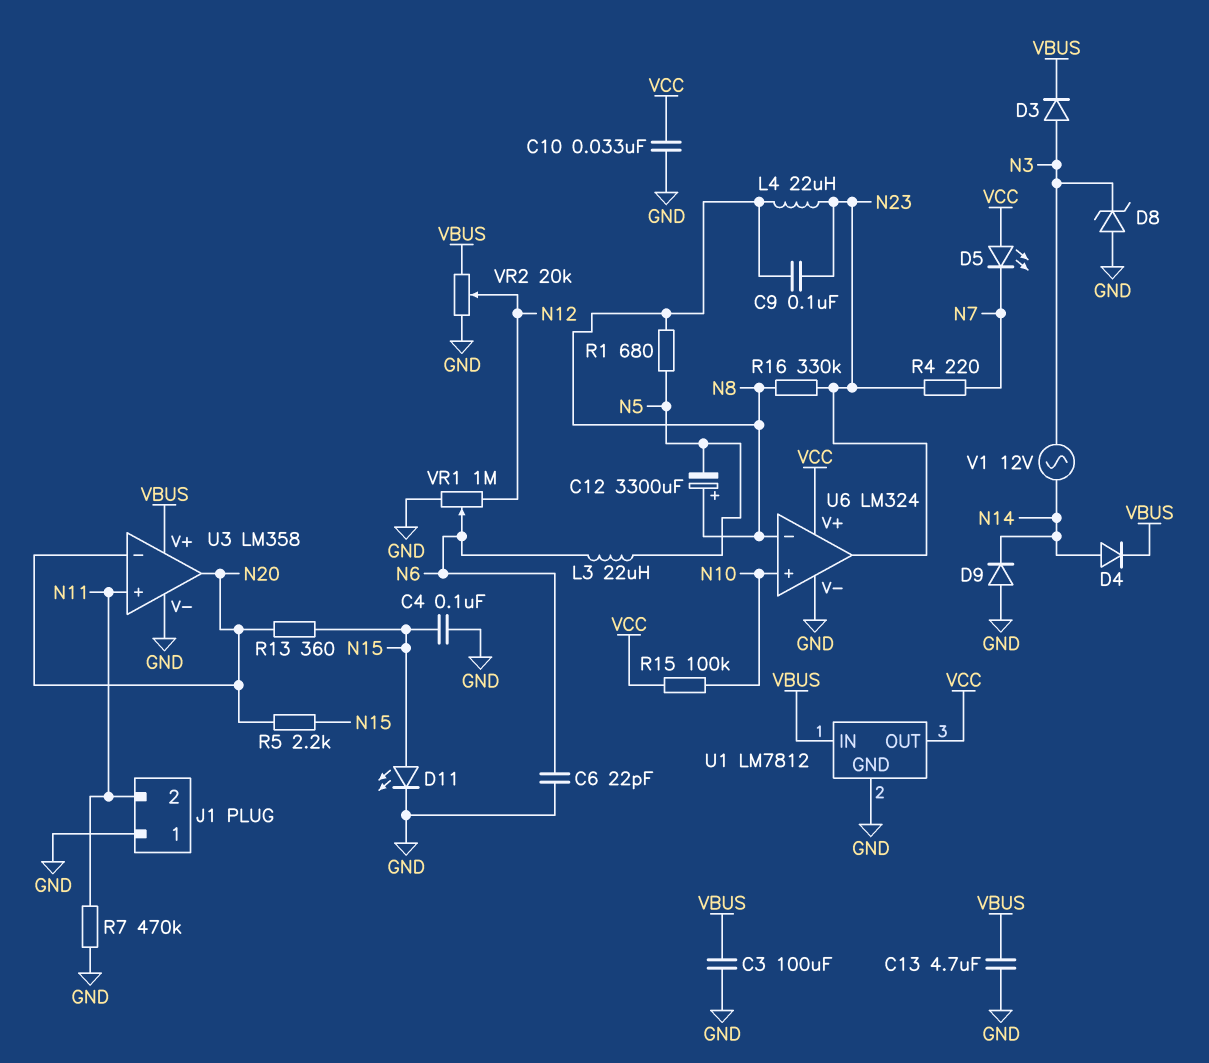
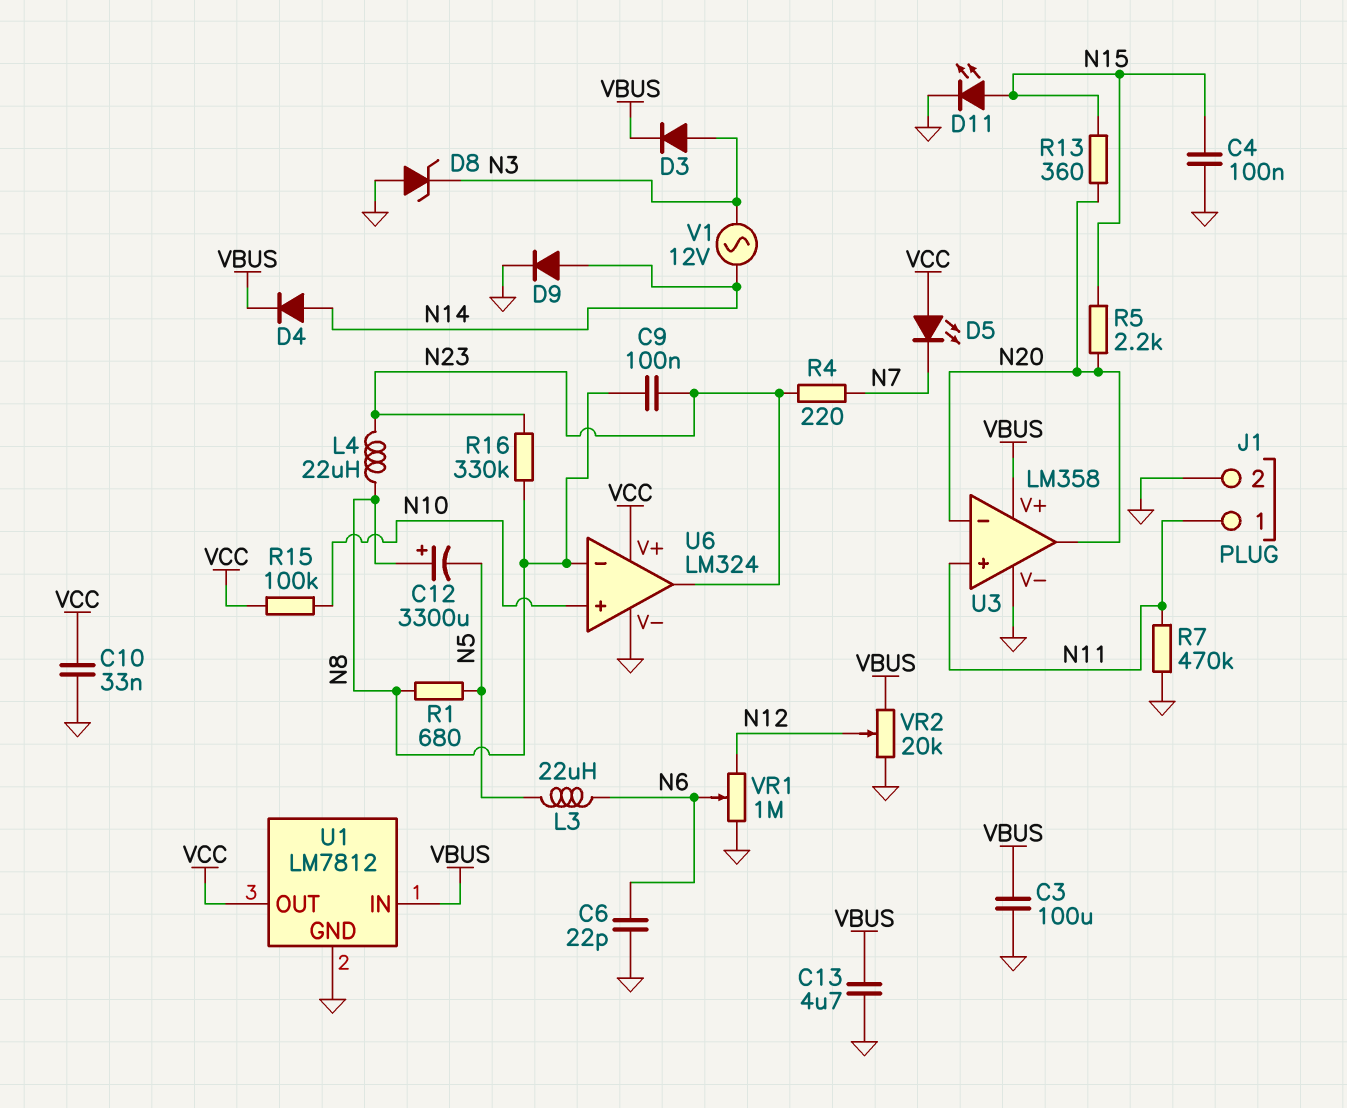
D9: diode (A GND, K N14) -> diode (A N14, K GND)
J1 pin 1: GND -> N11
J1 pin 2: N11 -> GND

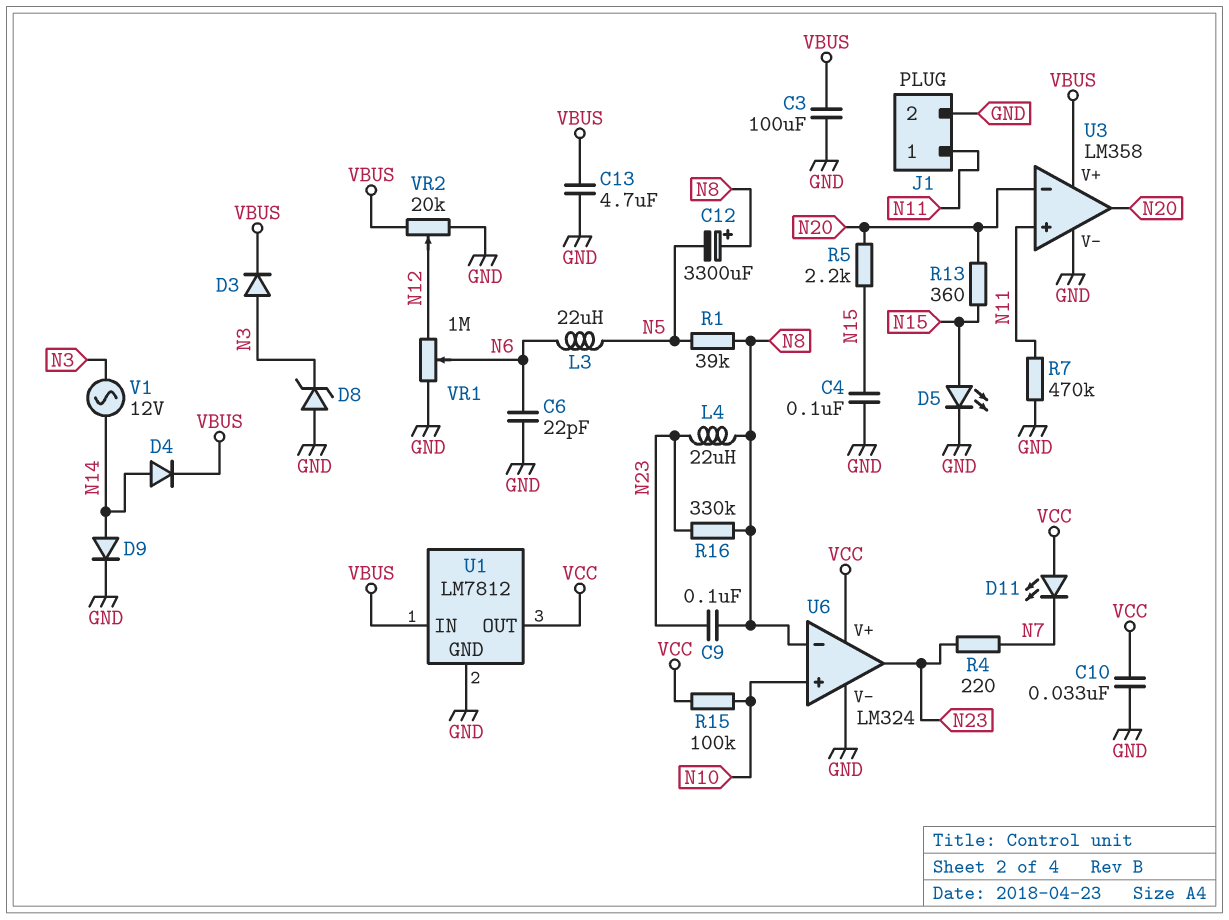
D5: LED (A VCC, K N7) -> LED (A N15, K GND)
D11: LED (A N15, K GND) -> LED (A VCC, K N7)
R1: 680 (N5, N8) -> 39k (N5, N8)

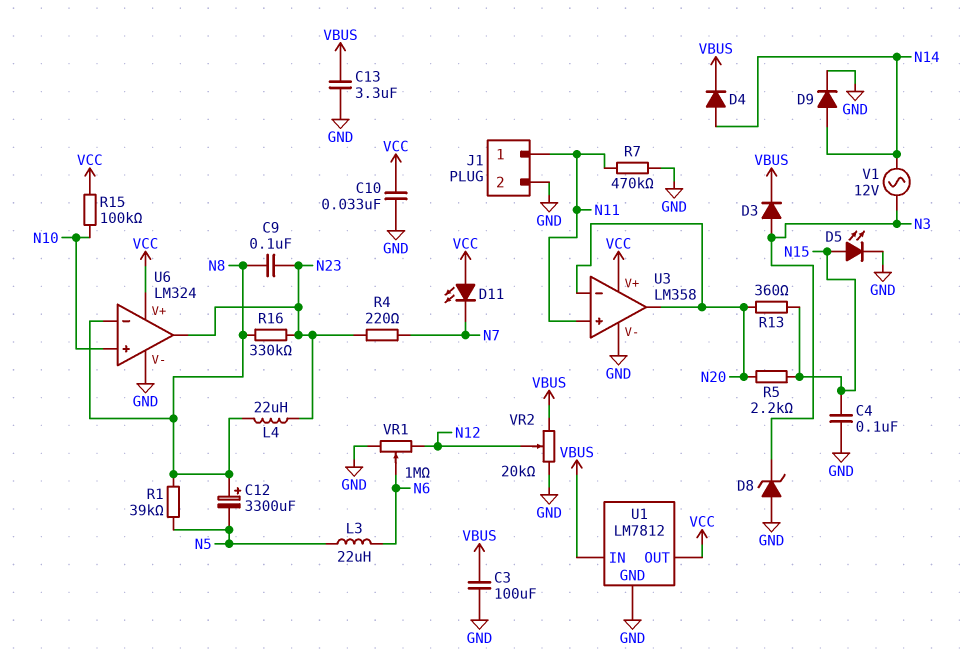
C6: 22pF (GND, N6) -> none
C13: 4.7uF (GND, VBUS) -> 3.3uF (GND, VBUS)
U3 pin V+: VBUS -> VCC

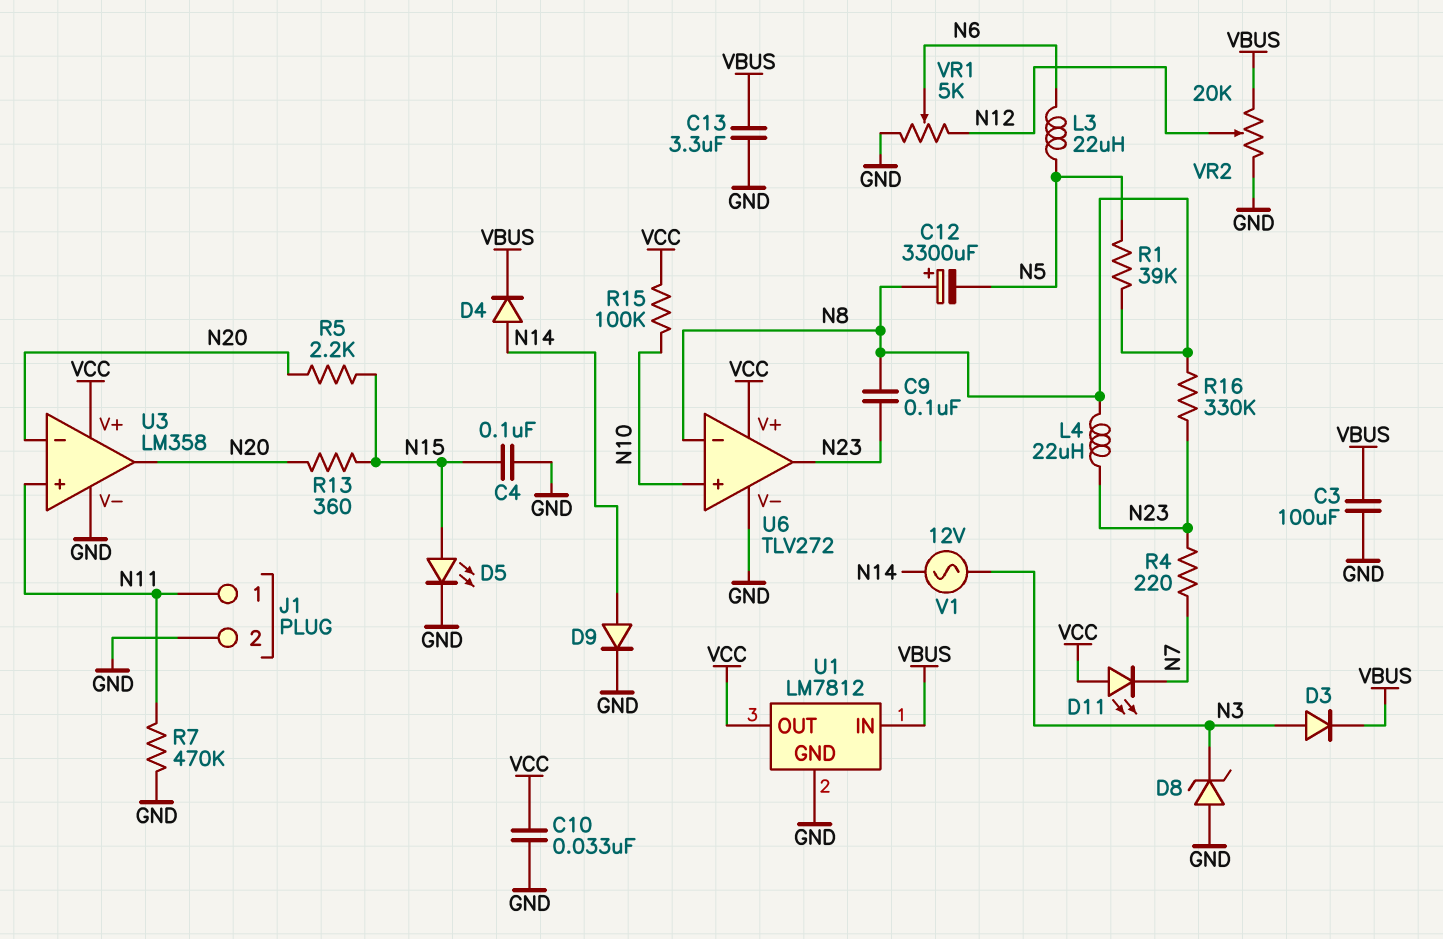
U6: LM324 -> TLV272
VR1: 1M (GND, N12, wiper N6) -> 5k (GND, N12, wiper N6)

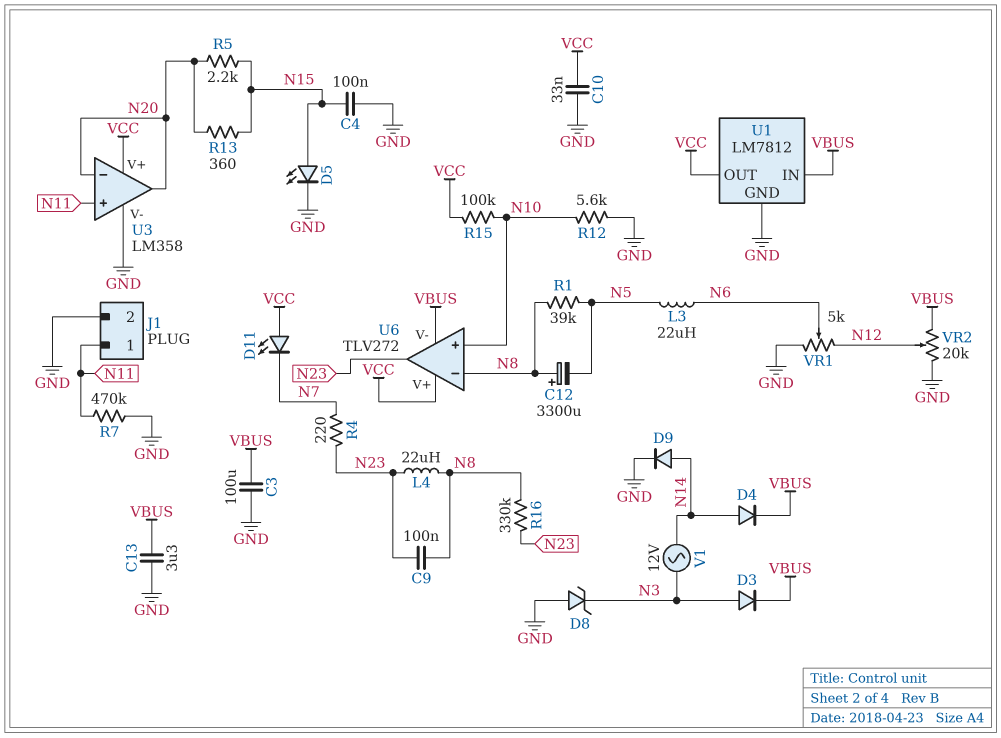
R12: none -> 5.6k (GND, N10)
U6 pin V-: GND -> VBUS

